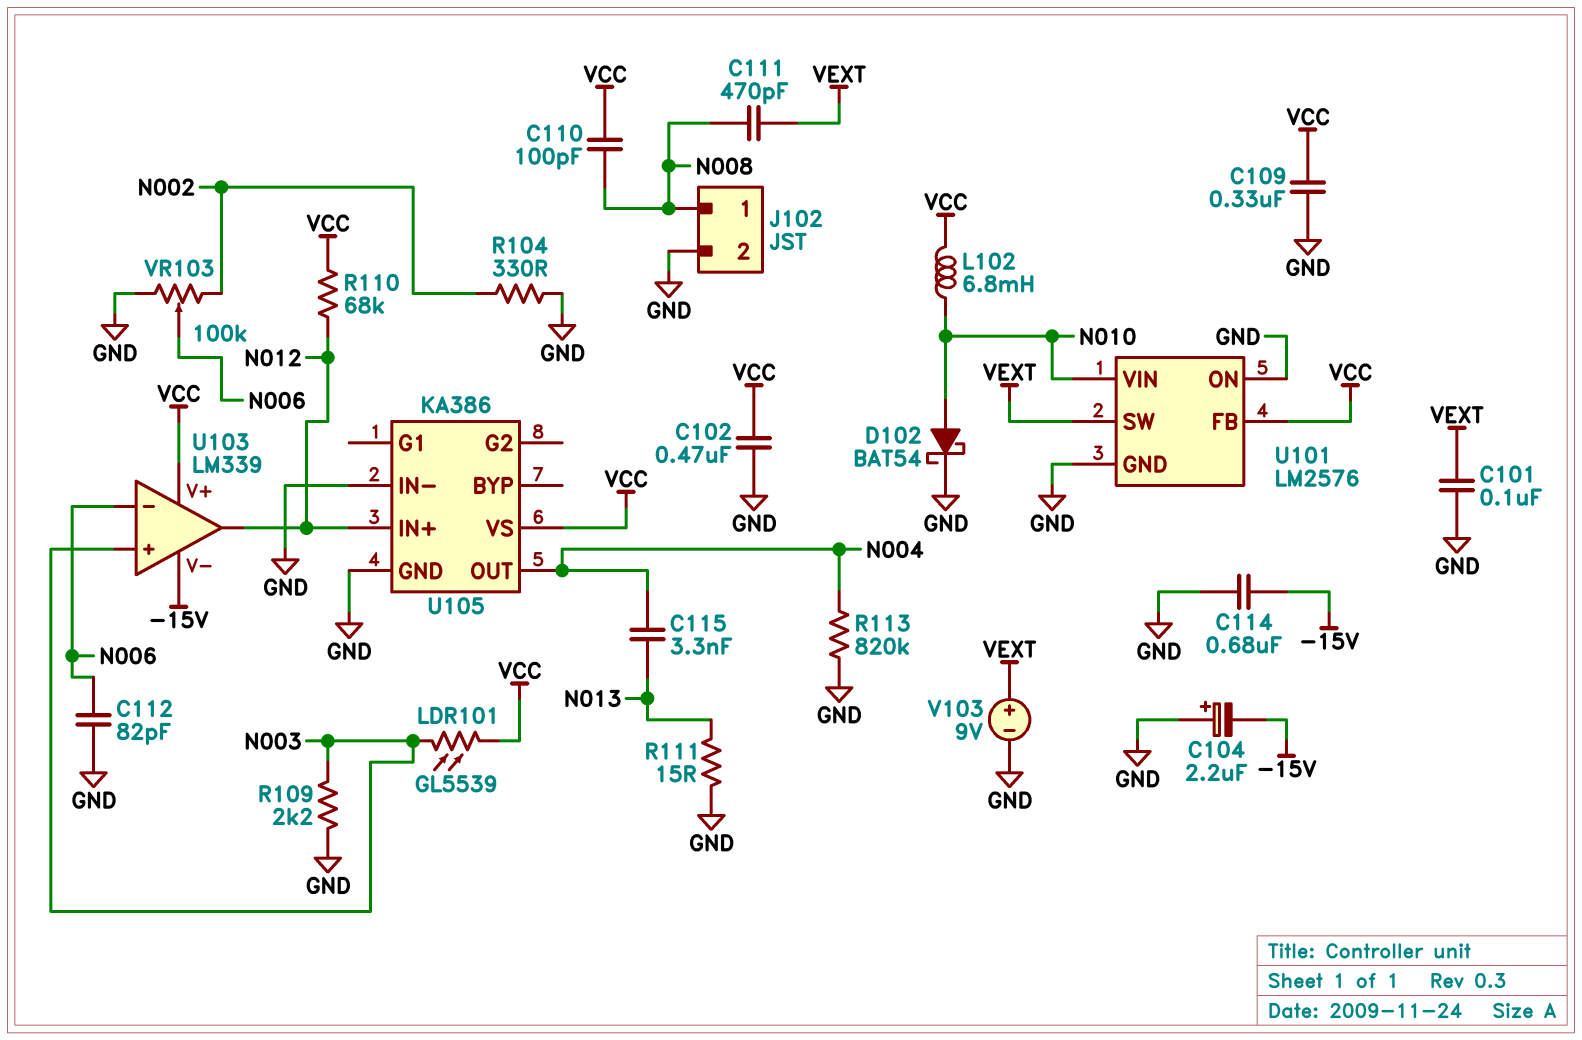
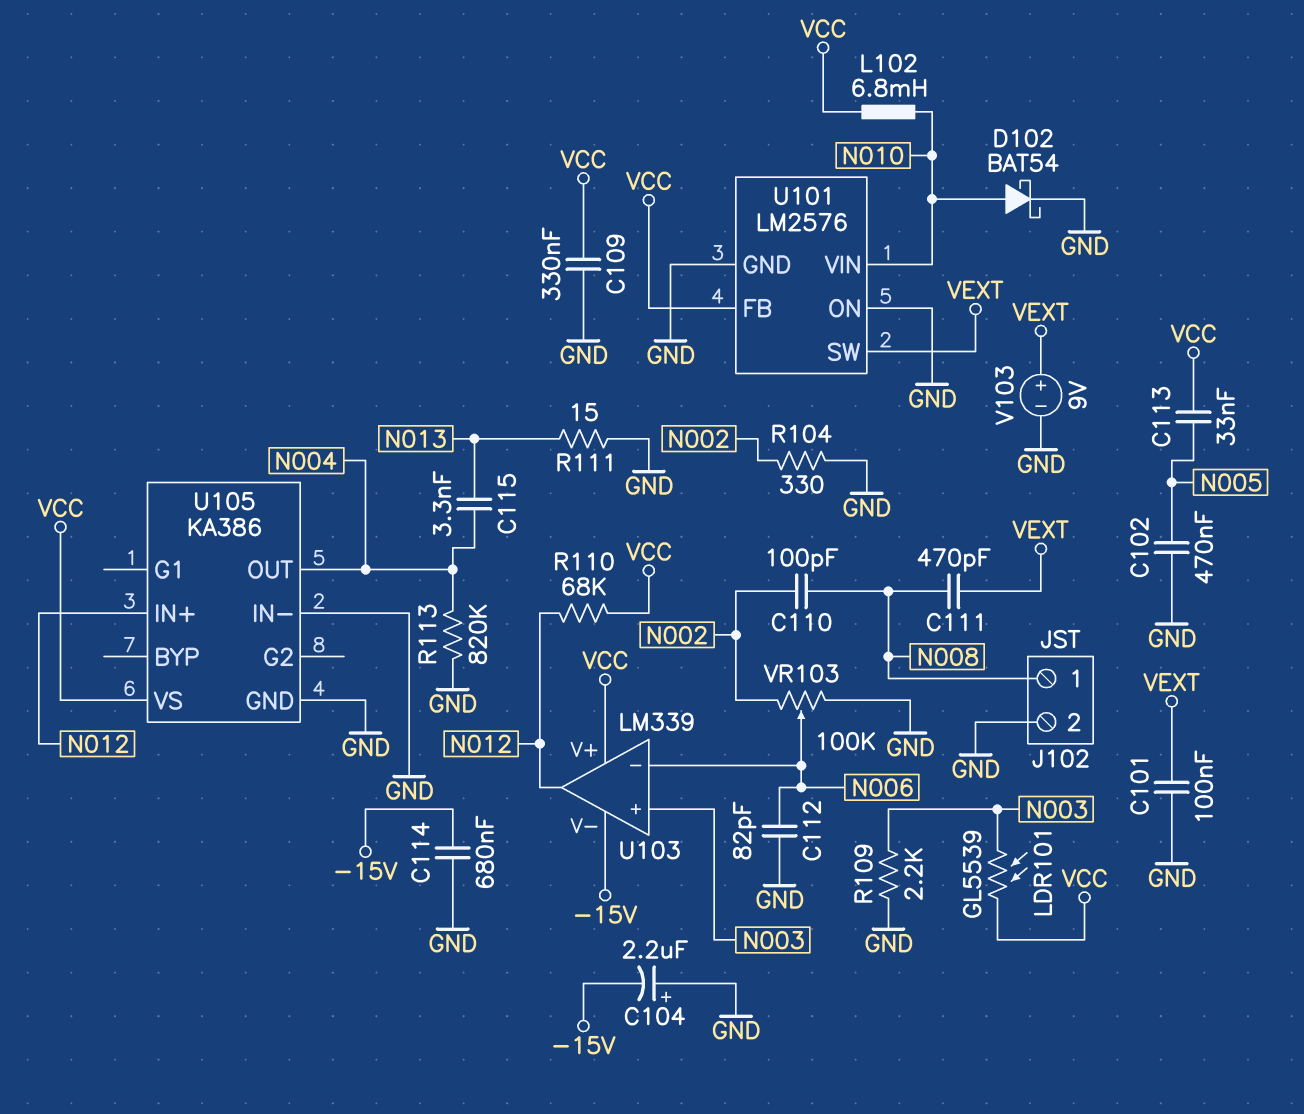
C102: 470nF (GND, VCC) -> 470nF (GND, N005)
C110: 100pF (N008, VCC) -> 100pF (N002, N008)
C113: none -> 33nF (N005, VCC)

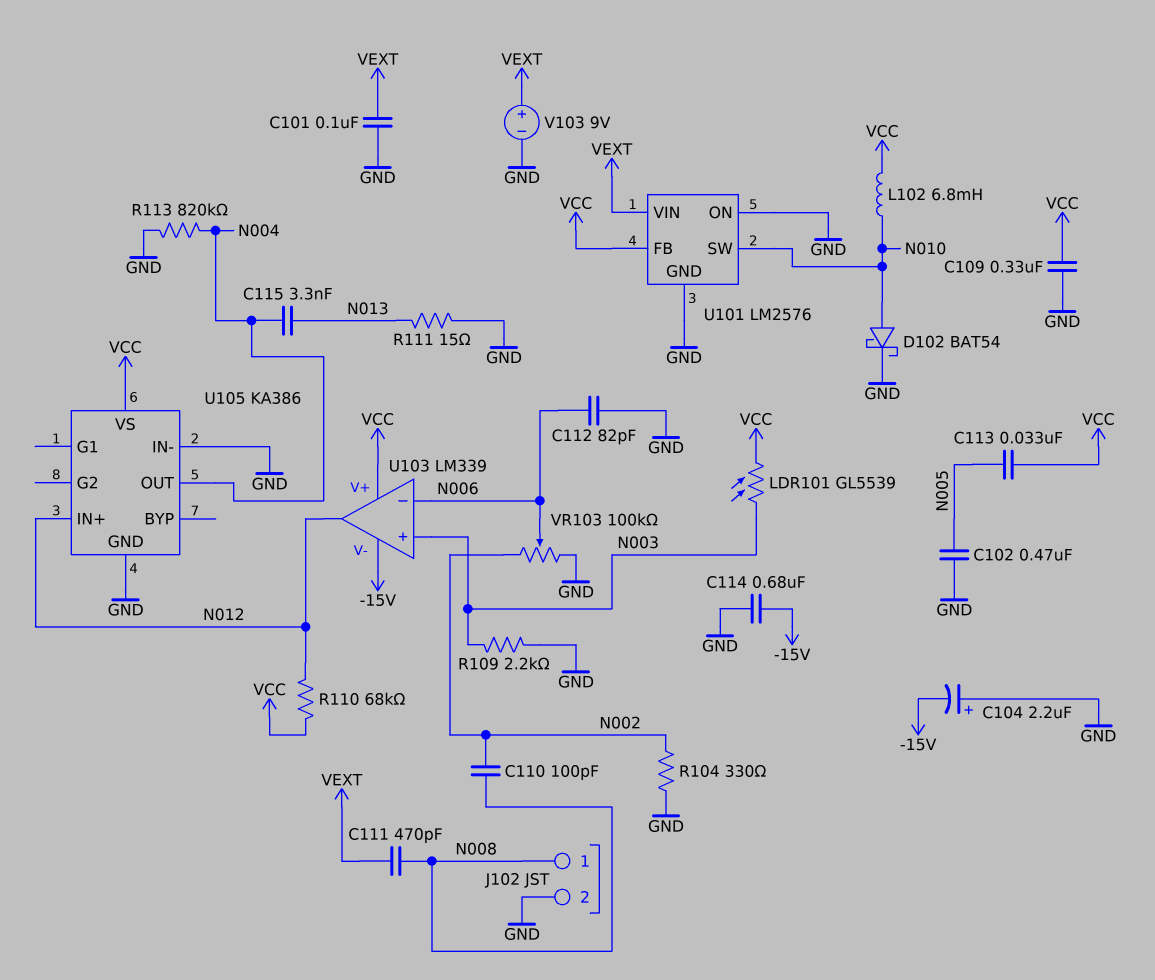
U101 pin SW: VEXT -> N010
U101 pin VIN: N010 -> VEXT

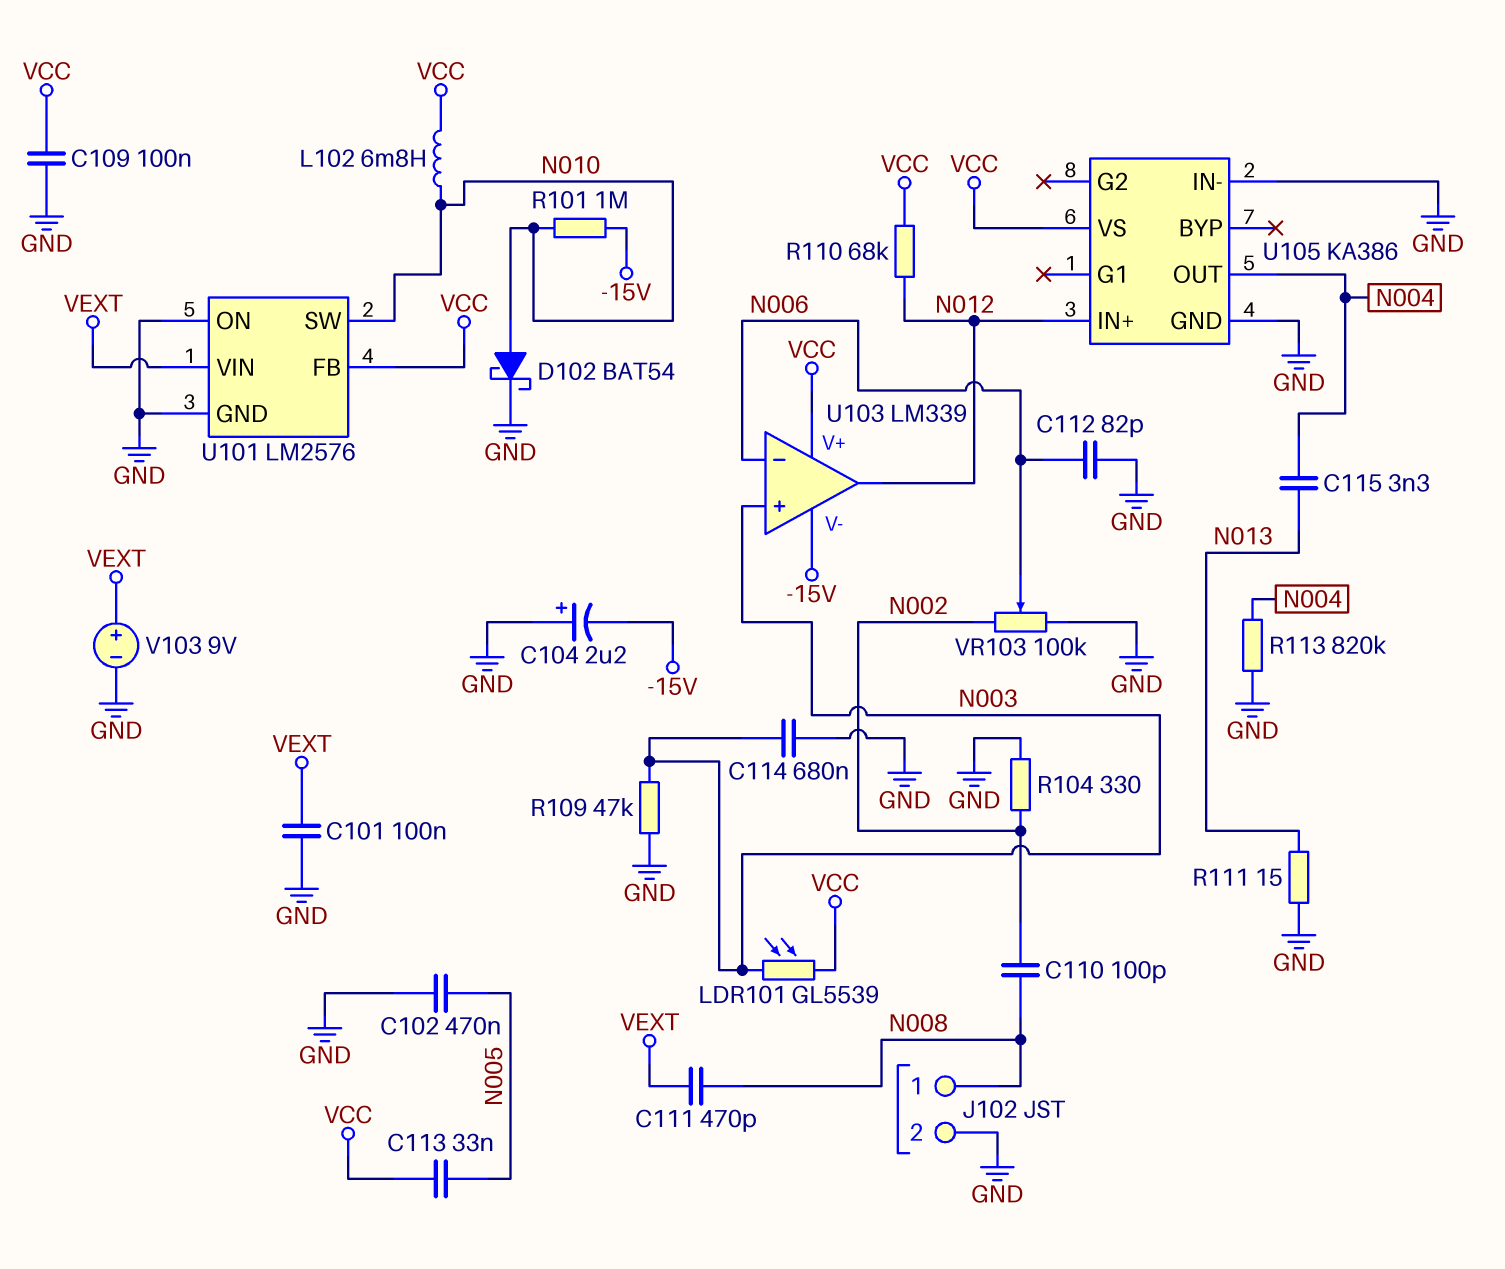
C109: 330nF (GND, VCC) -> 100nF (GND, VCC)
C114: 680nF (-15V, GND) -> 680nF (GND, N003)
R101: none -> 1M (-15V, N010)
R109: 2.2k (GND, N003) -> 47k (GND, N003)

